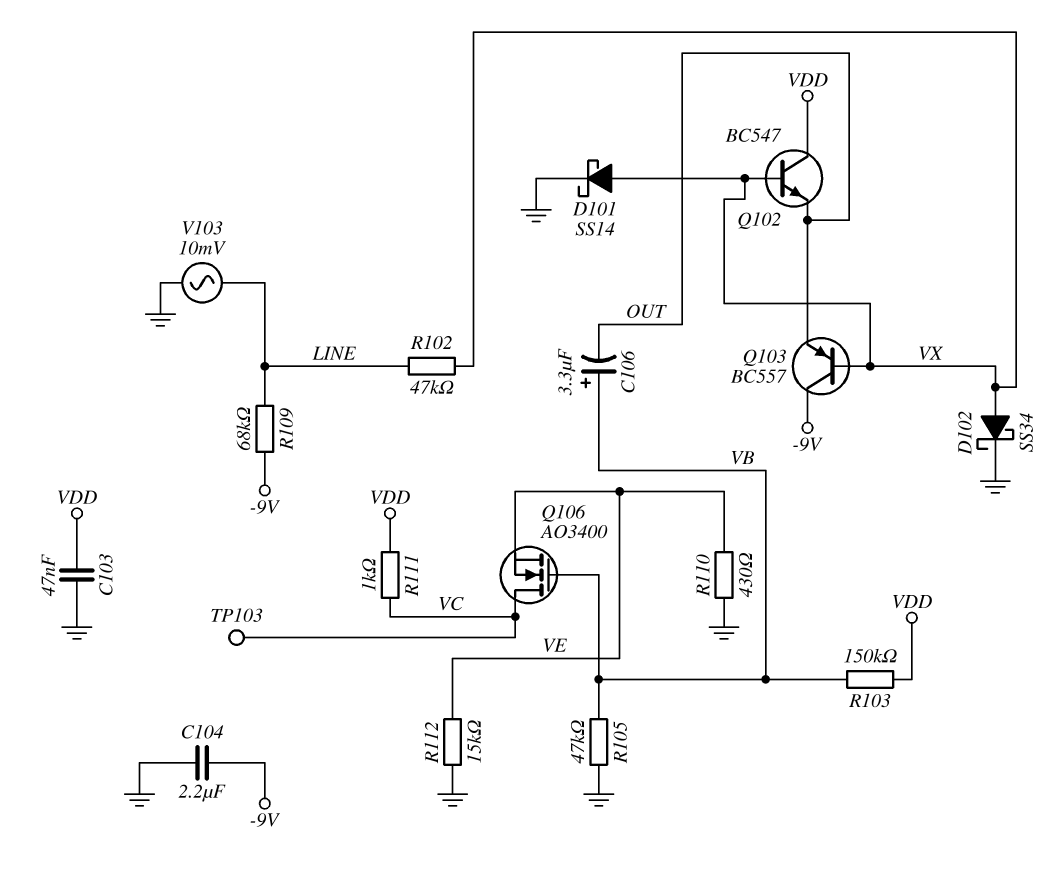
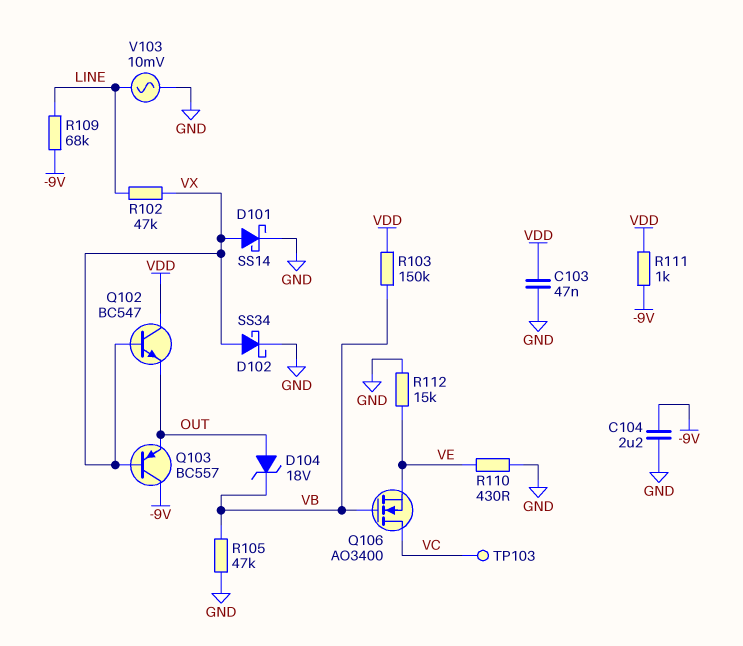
C106: 3.3uF (plus VB, minus OUT) -> none
D104: none -> zener 18V (A OUT, K VB)
R111: 1k (VC, VDD) -> 1k (-9V, VDD)

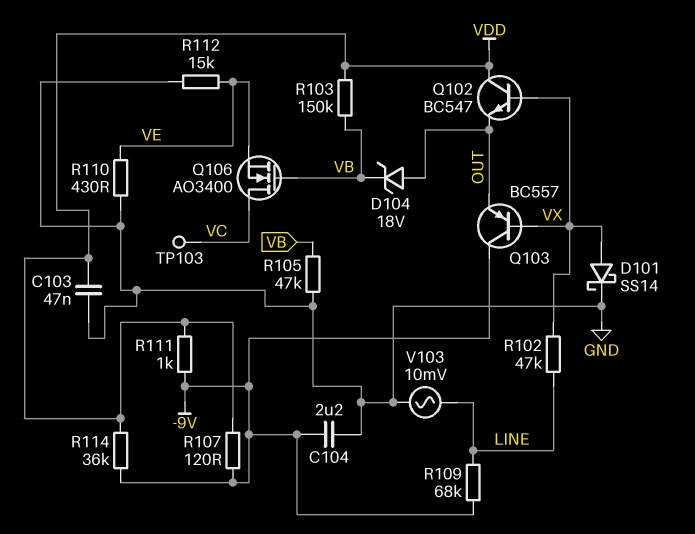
D102: schottky SS34 (A VX, K GND) -> none
R107: none -> 120 (-9V, VDD)
R114: none -> 36k (-9V, VDD)

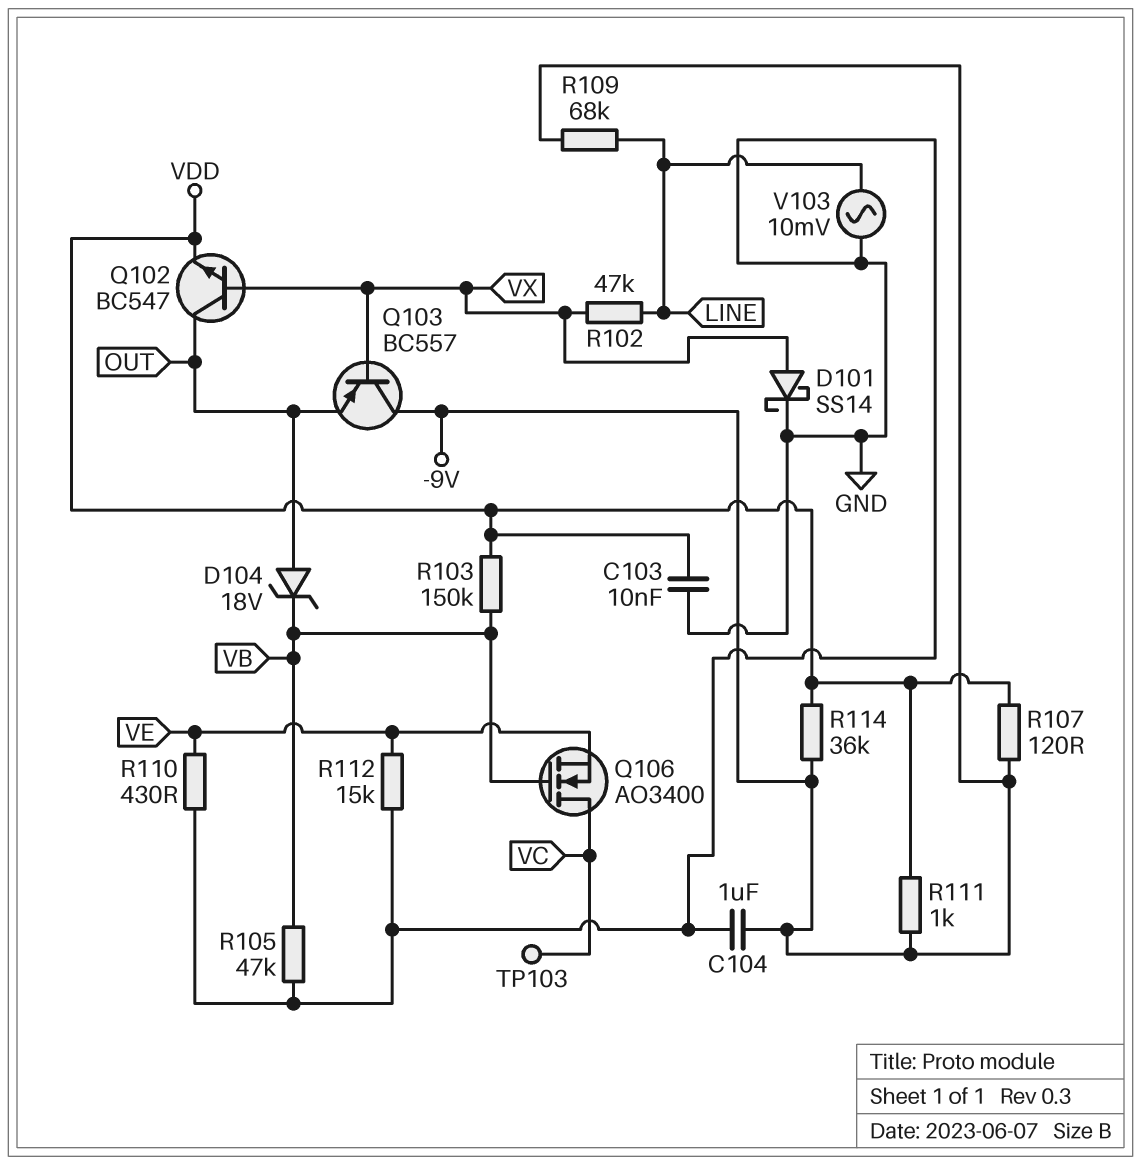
C103: 47nF (GND, VDD) -> 10nF (GND, VDD)
C104: 2.2uF (-9V, GND) -> 1uF (-9V, GND)
Q102: NPN BC547 (B VX, C VDD, E OUT) -> NPN BC547 (B VX, C OUT, E VDD)

